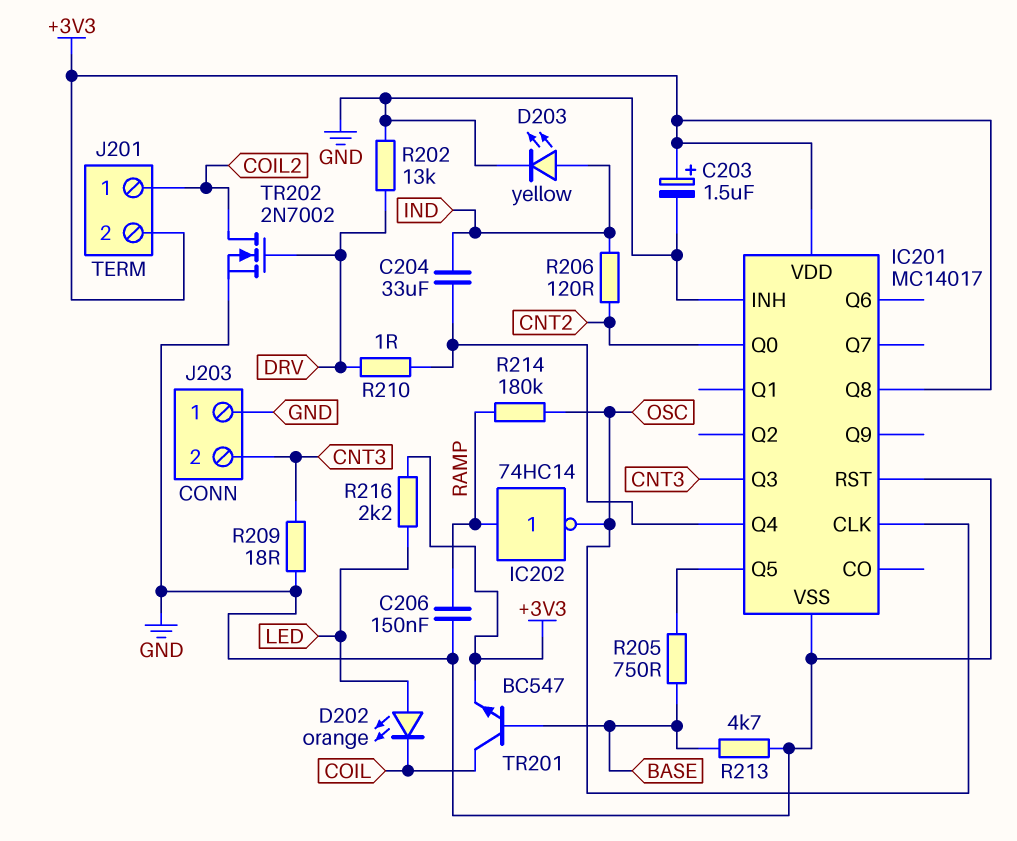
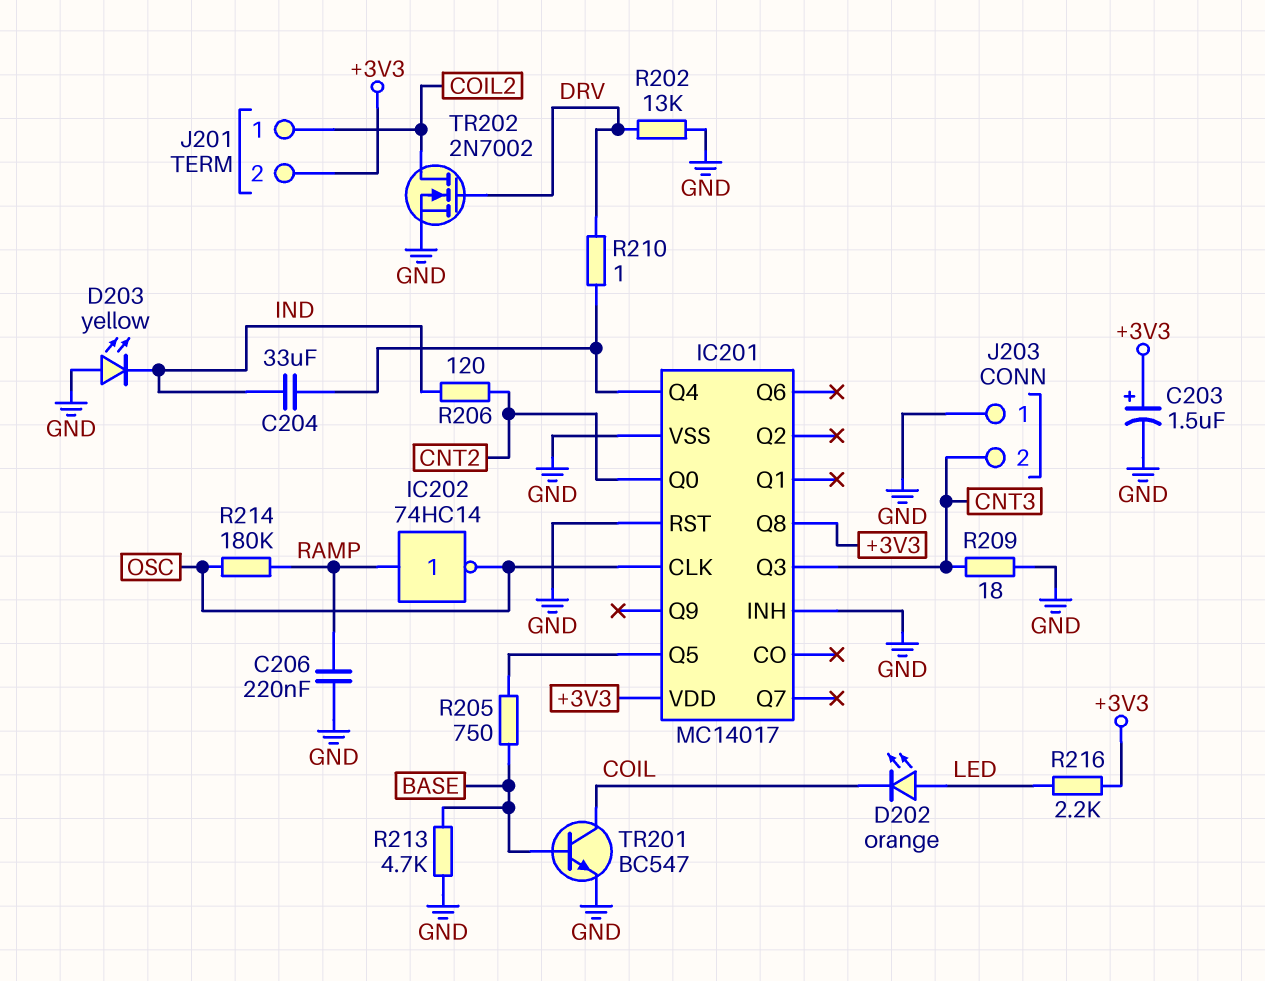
C206: 150nF (GND, RAMP) -> 220nF (GND, RAMP)
D203: LED yellow (A IND, K GND) -> LED yellow (A GND, K IND)
TR201: NPN BC547 (B BASE, C COIL, E +3V3) -> NPN BC547 (B BASE, C COIL, E GND)

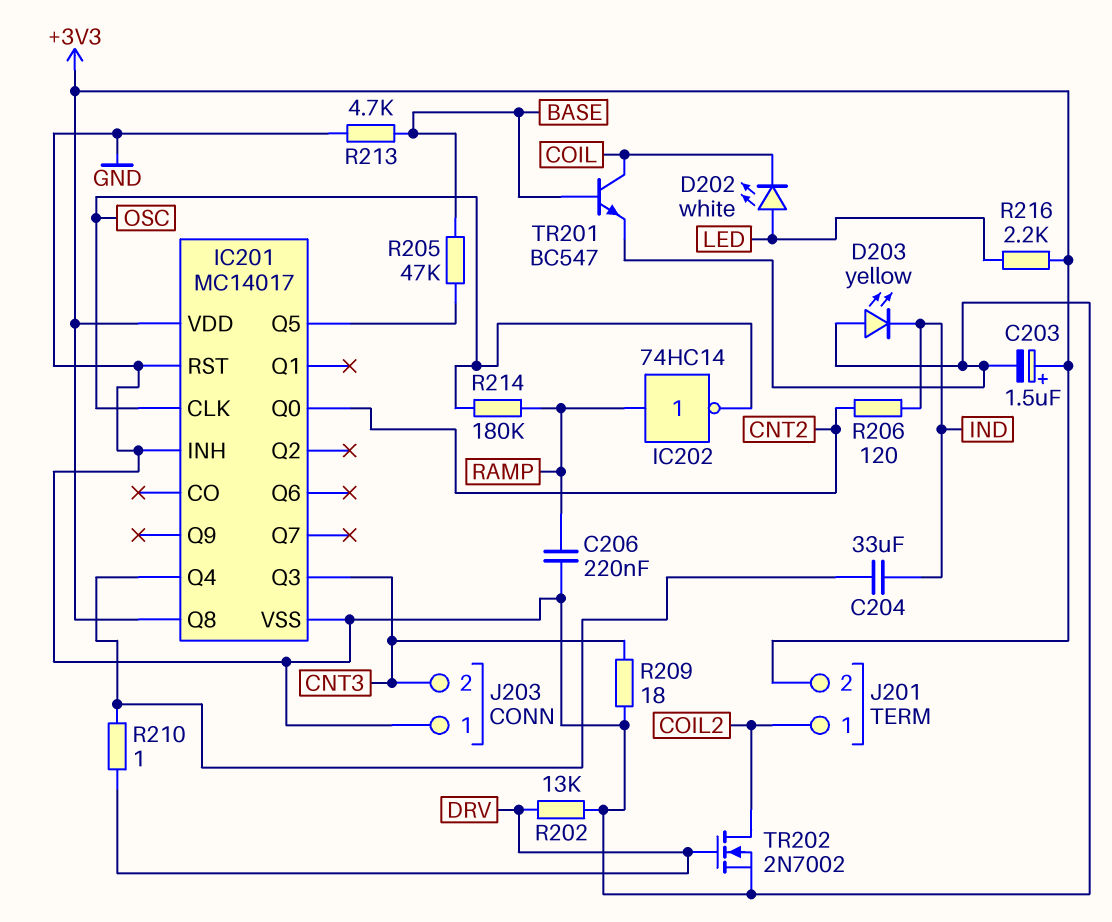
D202: LED orange (A LED, K COIL) -> LED white (A LED, K COIL)
R205: 750 (BASE, IC201/Q5) -> 47k (BASE, IC201/Q5)

